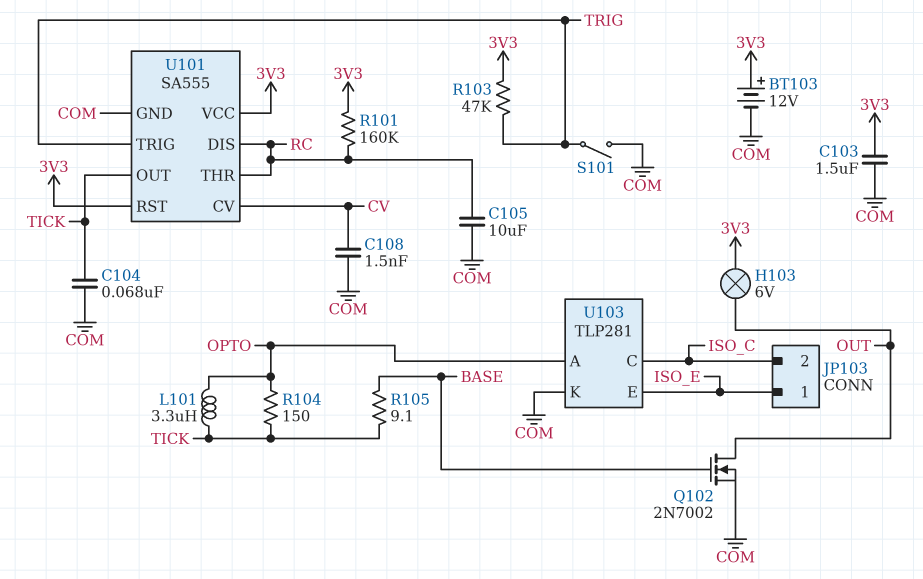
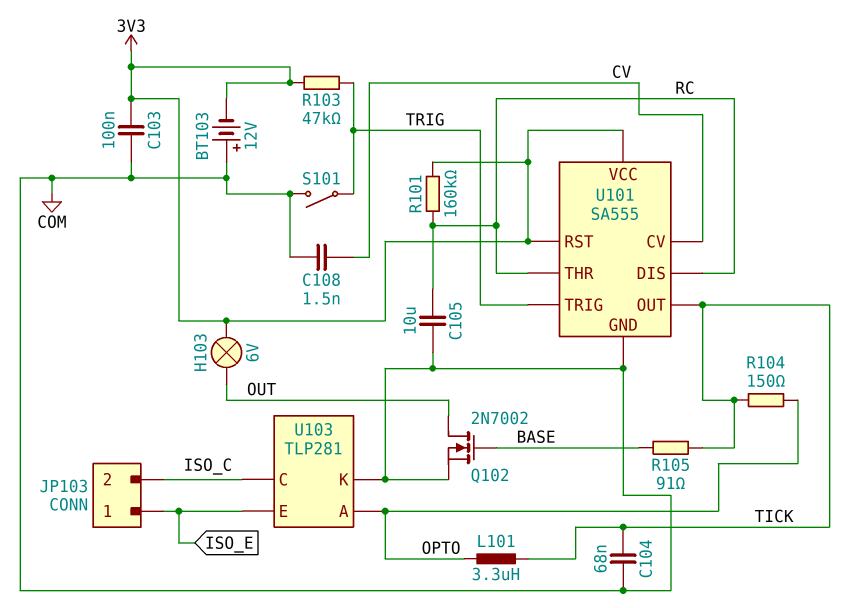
BT103: 12V (plus 3V3, minus COM) -> 12V (plus COM, minus 3V3)
C103: 1.5uF (3V3, COM) -> 100nF (3V3, COM)
R105: 9.1 (BASE, TICK) -> 91 (BASE, TICK)

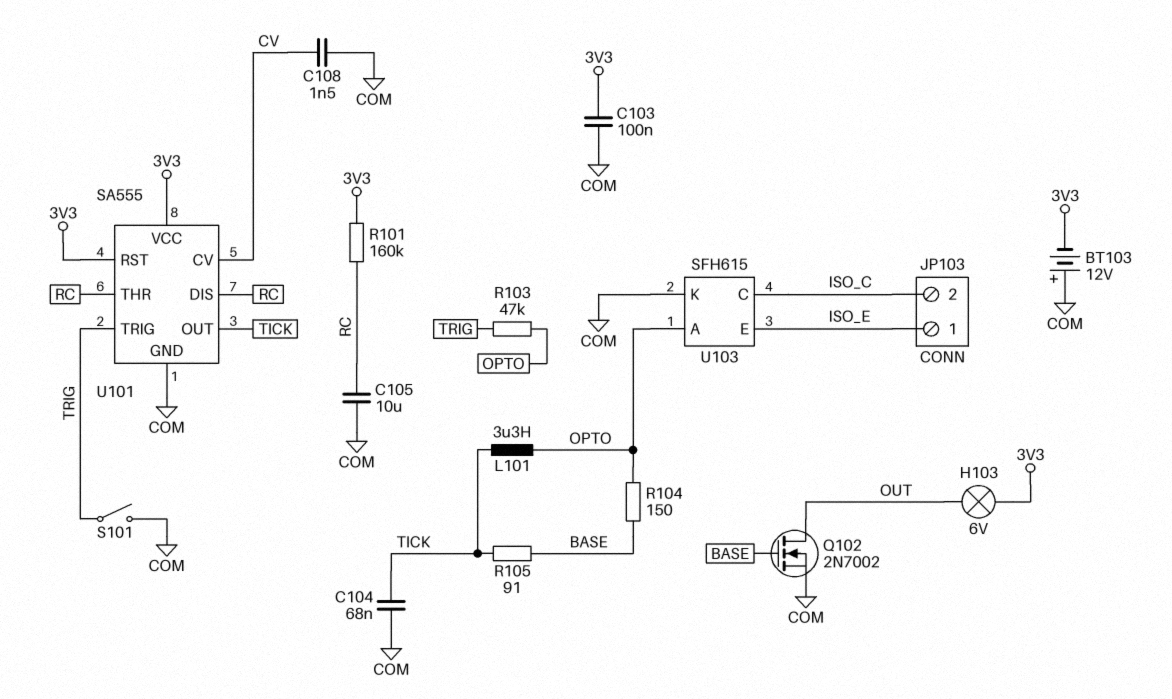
R103: 47k (3V3, TRIG) -> 47k (OPTO, TRIG)
R104: 150 (OPTO, TICK) -> 150 (BASE, OPTO)
U103: TLP281 -> SFH615

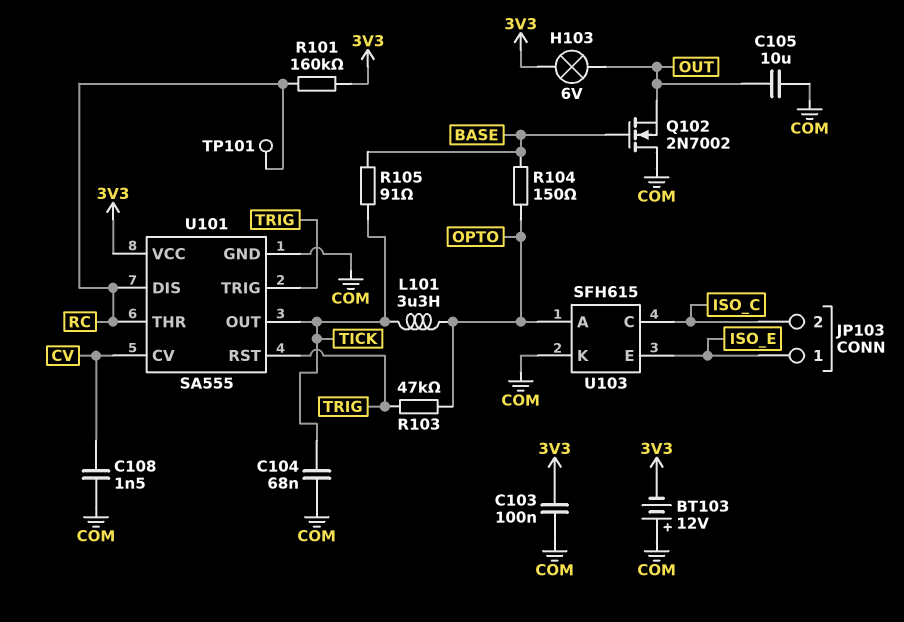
C105: 10uF (COM, RC) -> 10uF (COM, OUT)
Q102: NMOS 2N7002 (G BASE, D OUT, S COM) -> NMOS 2N7002 (G BASE, D COM, S OUT)
S101: switch (COM, TRIG) -> none
TP101: none -> test point (RC)
U101 pin RST: 3V3 -> TRIG

